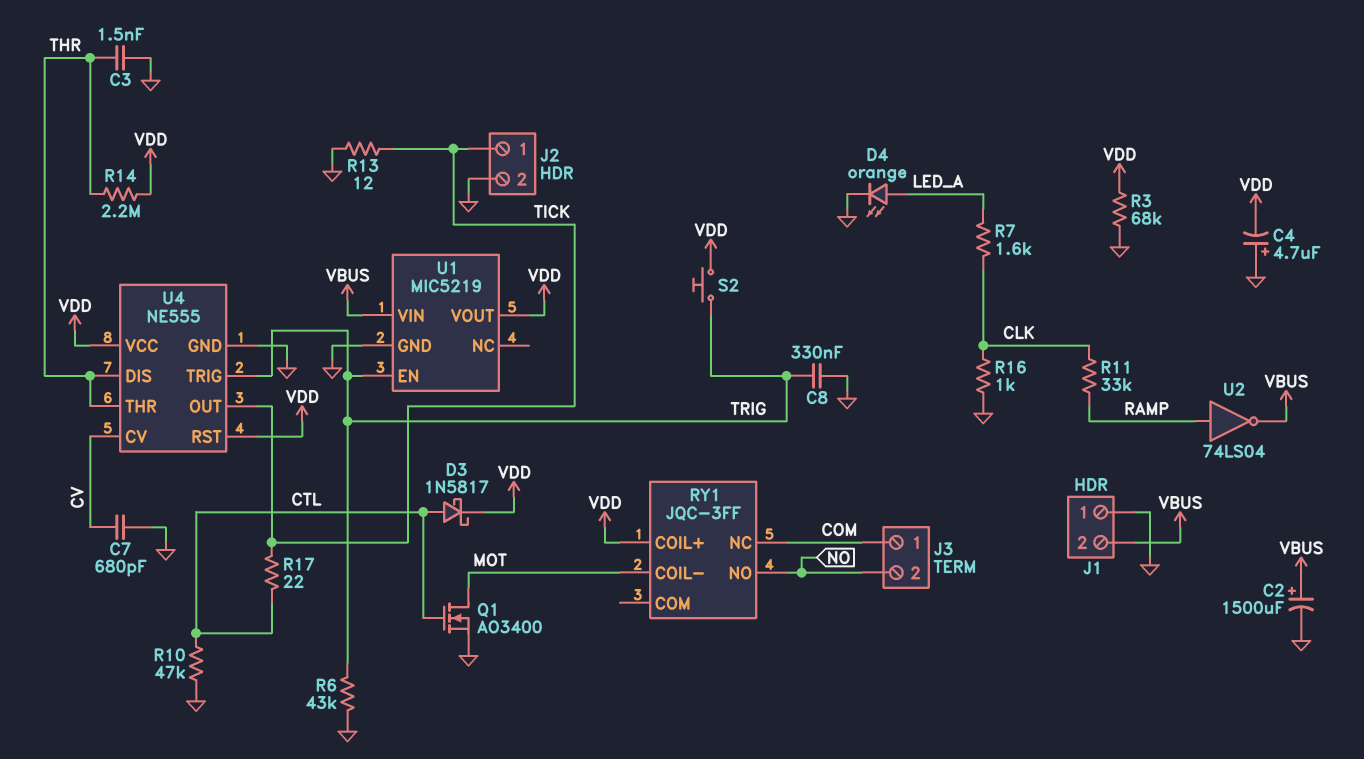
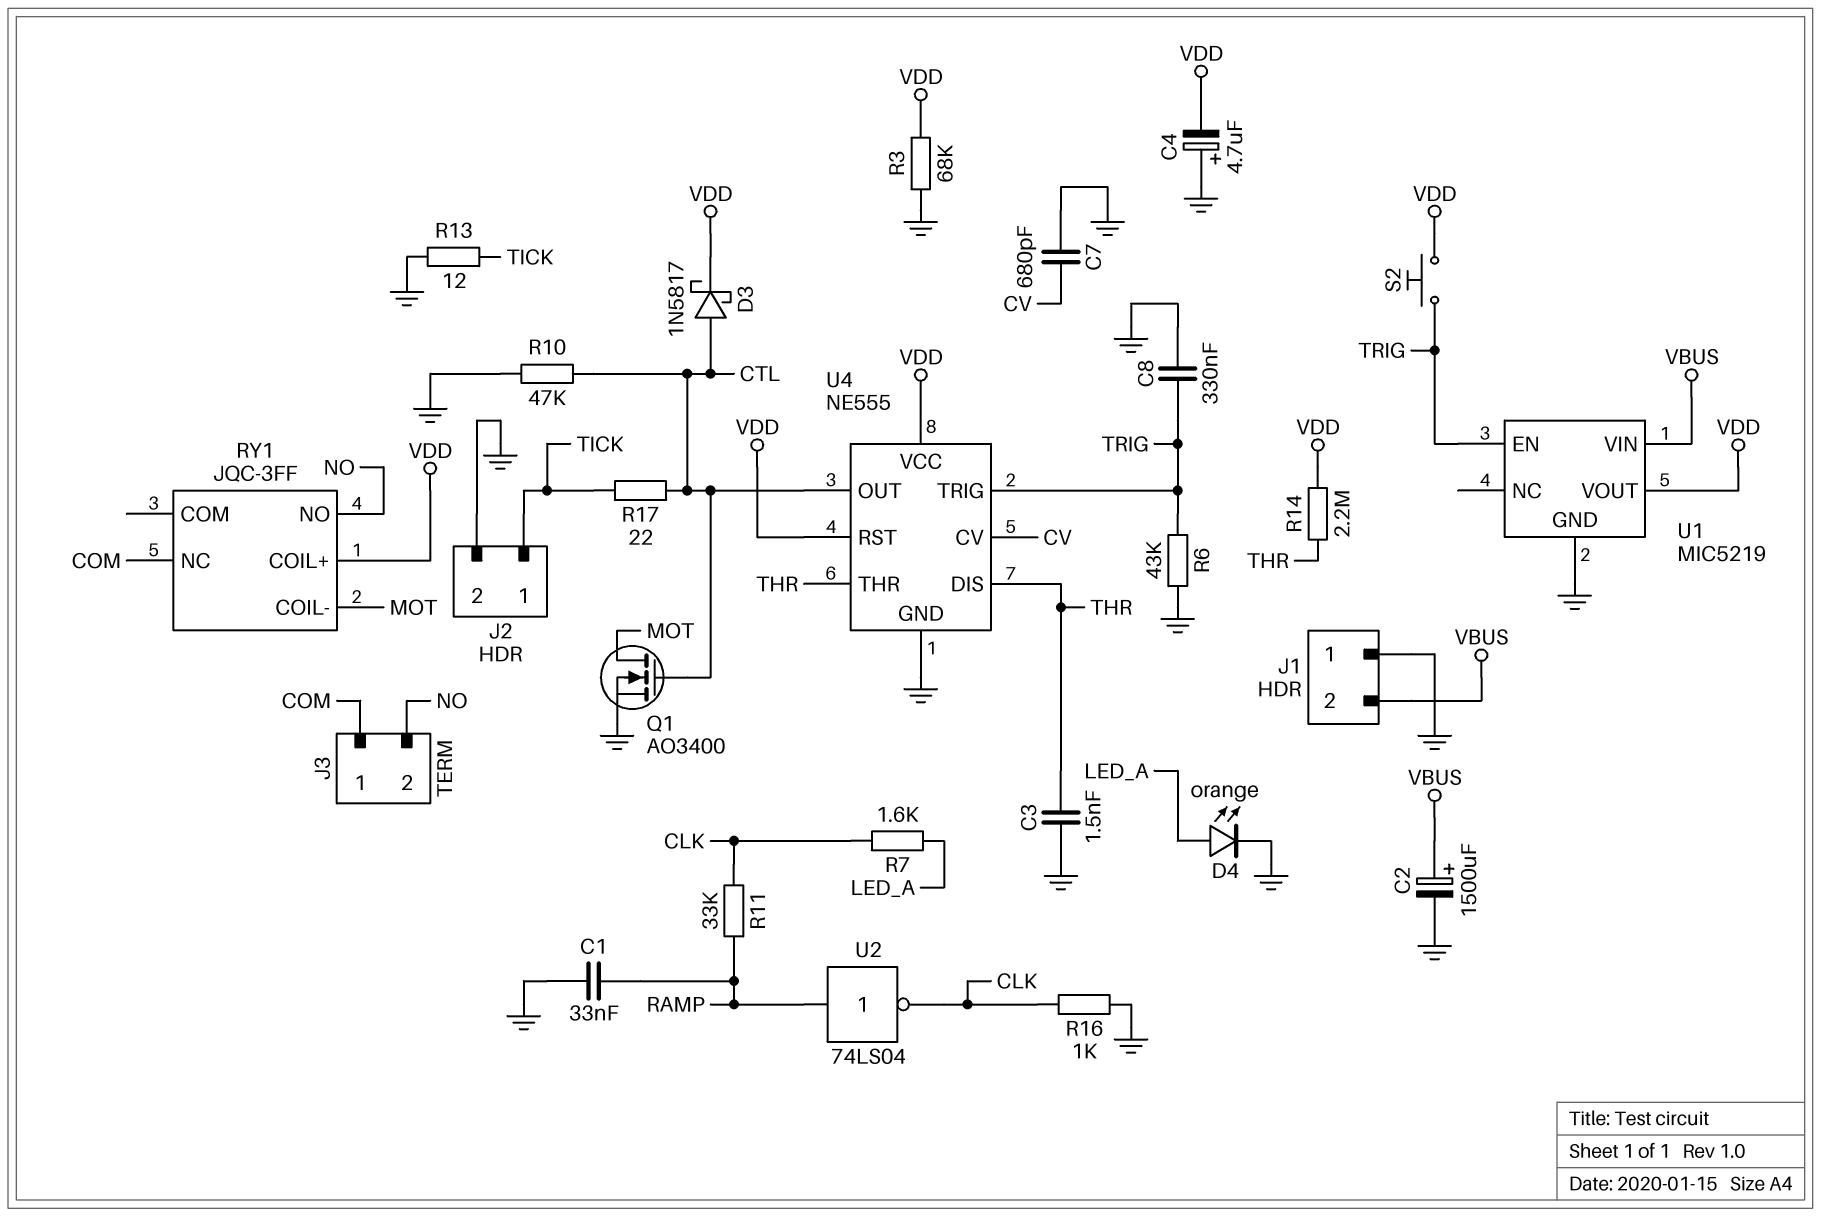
C1: none -> 33nF (GND, RAMP)
U2: NOT 74LS04 (in RAMP, out VBUS) -> NOT 74LS04 (in RAMP, out CLK)
U4 pin OUT: TICK -> CTL

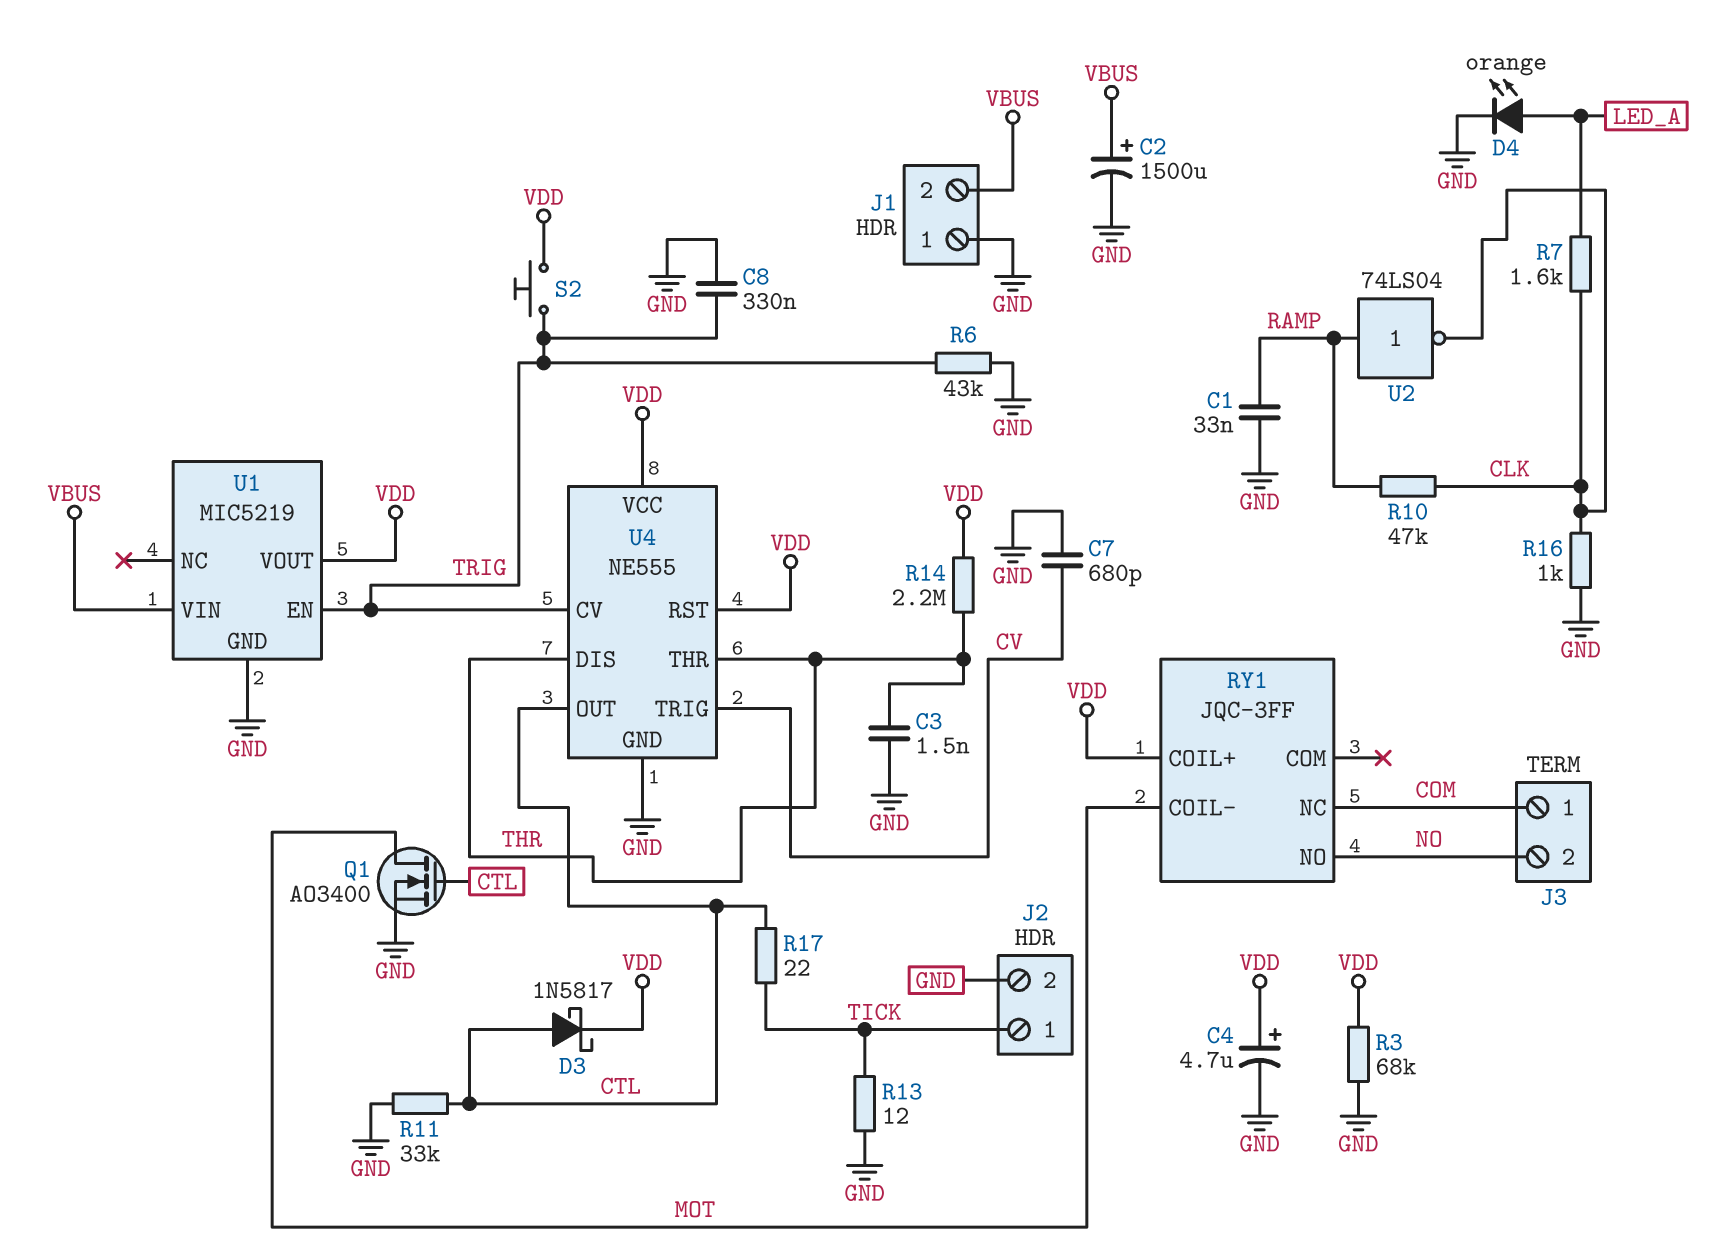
C4: 4.7uF (plus GND, minus VDD) -> 4.7uF (plus VDD, minus GND)
R10: 47k (CTL, GND) -> 47k (CLK, RAMP)
R11: 33k (CLK, RAMP) -> 33k (CTL, GND)
U4 pin CV: CV -> TRIG
U4 pin TRIG: TRIG -> CV

